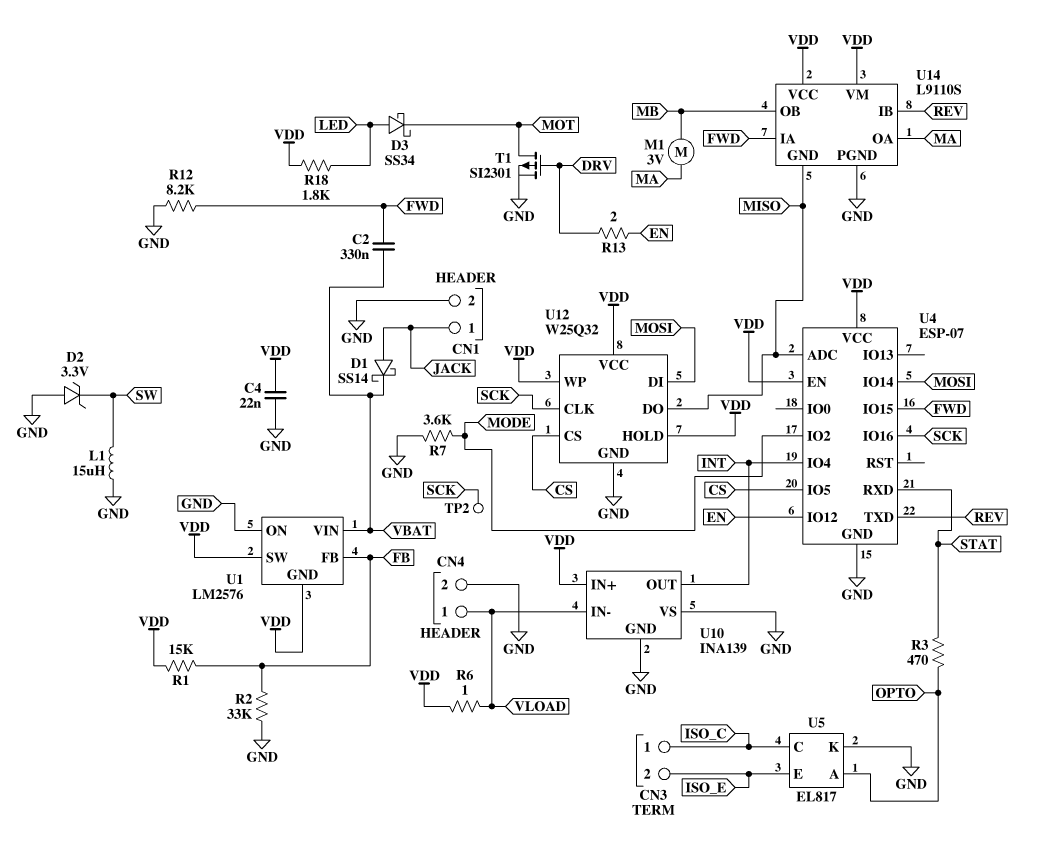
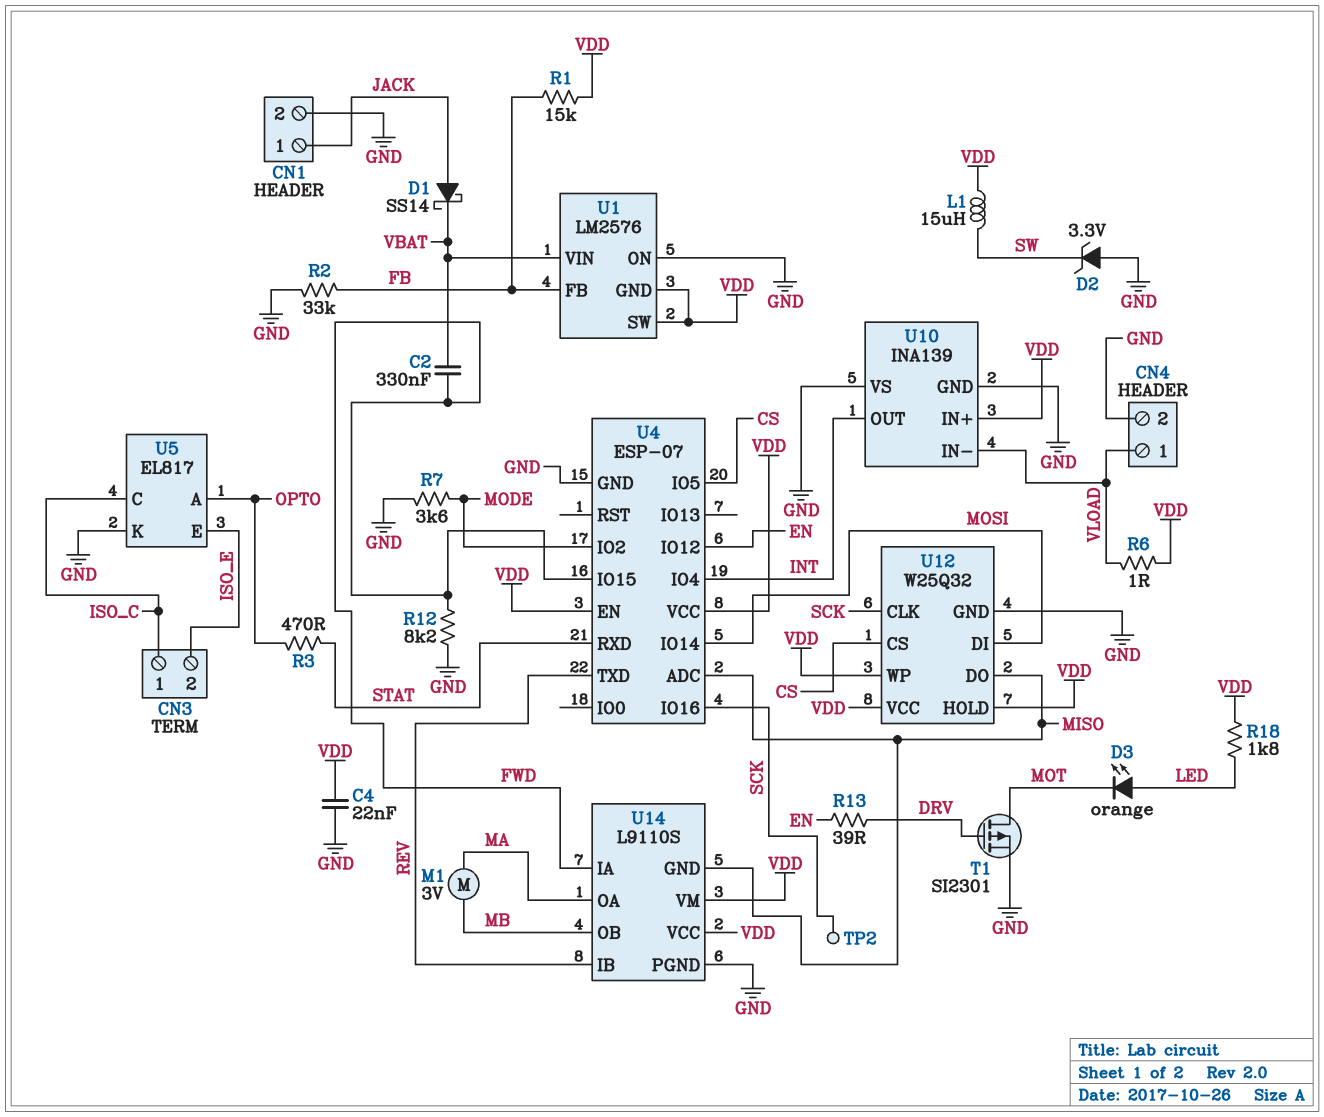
D3: schottky SS34 (A LED, K MOT) -> LED orange (A LED, K MOT)
L1: 15uH (GND, SW) -> 15uH (SW, VDD)
R13: 2 (DRV, EN) -> 39 (DRV, EN)

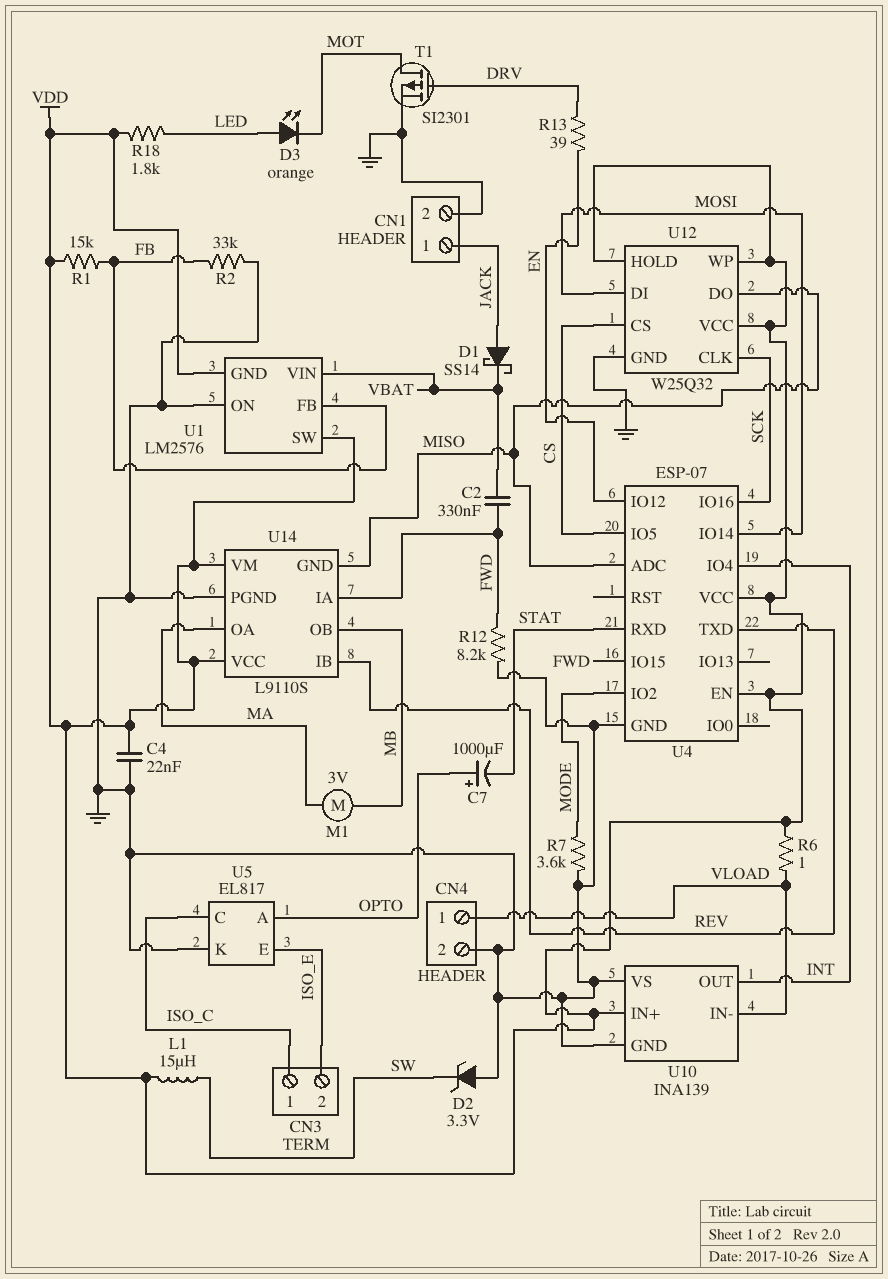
C7: none -> 1000uF (plus OPTO, minus STAT)
R3: 470 (OPTO, STAT) -> none
TP2: test point (SCK) -> none

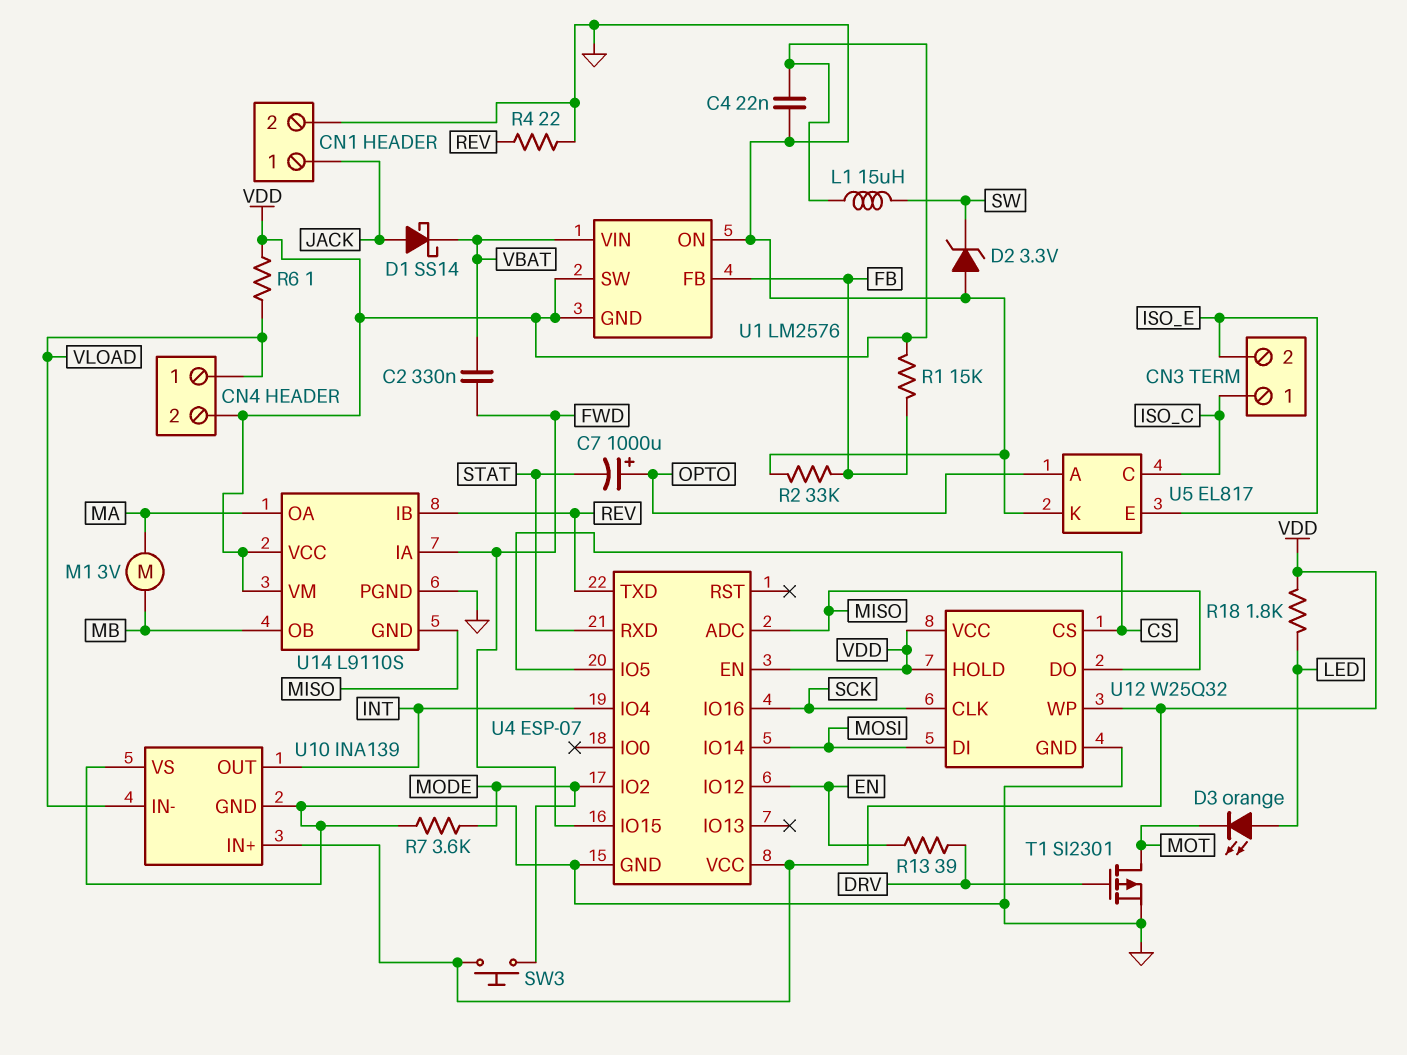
CN4 pin 2: GND -> VDD
R4: none -> 22 (GND, REV)
R12: 8.2k (FWD, GND) -> none
SW3: none -> button (MODE, VDD)

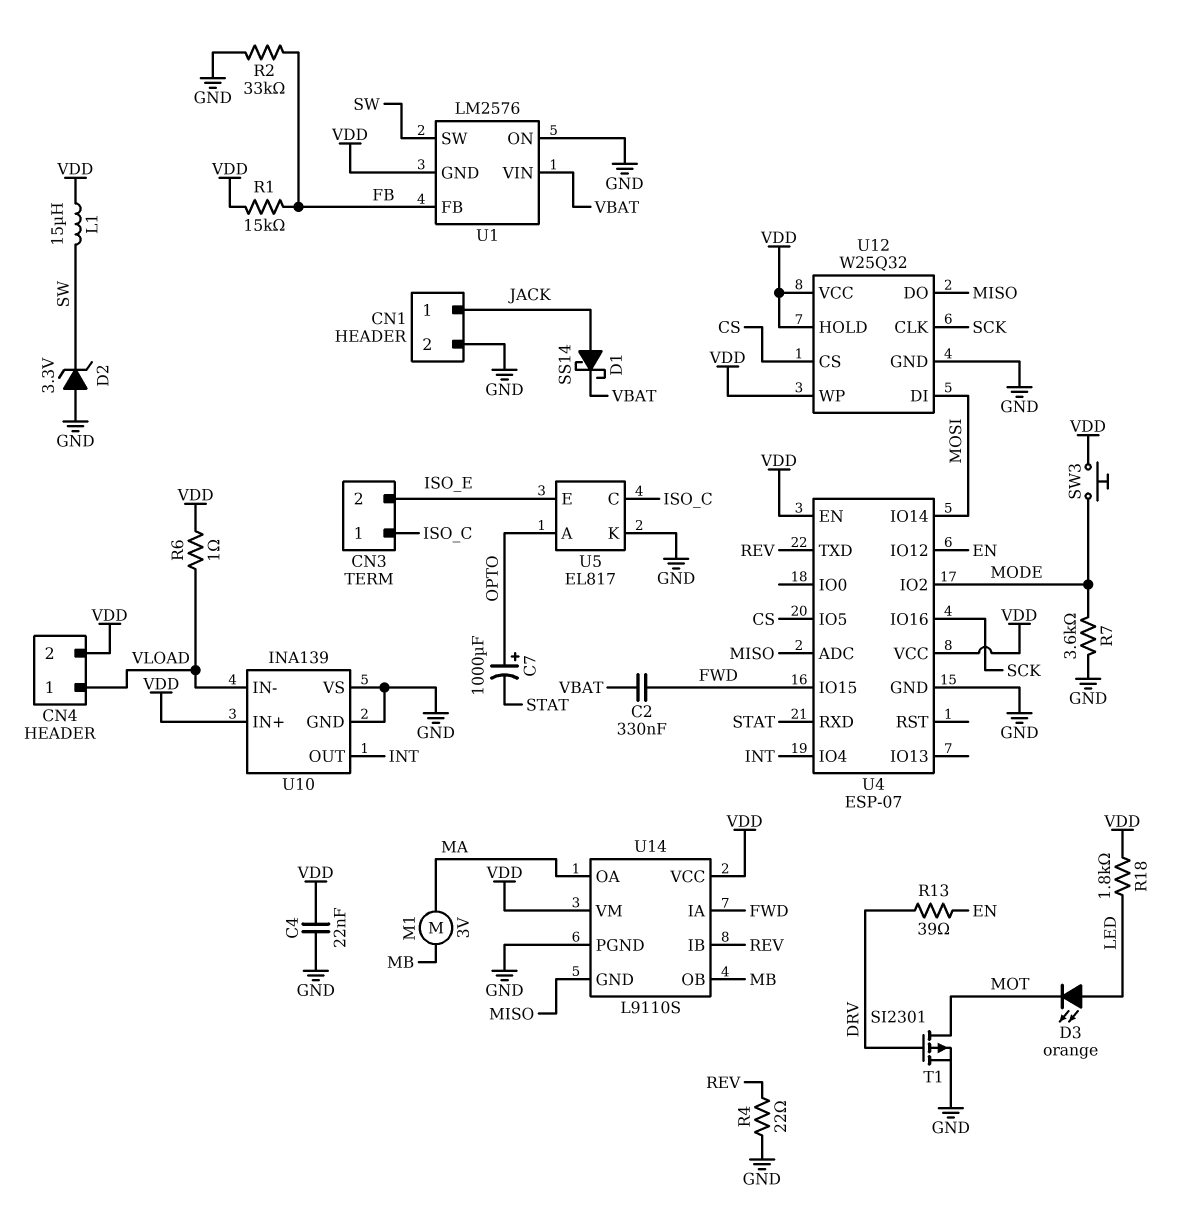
U1 pin SW: VDD -> SW

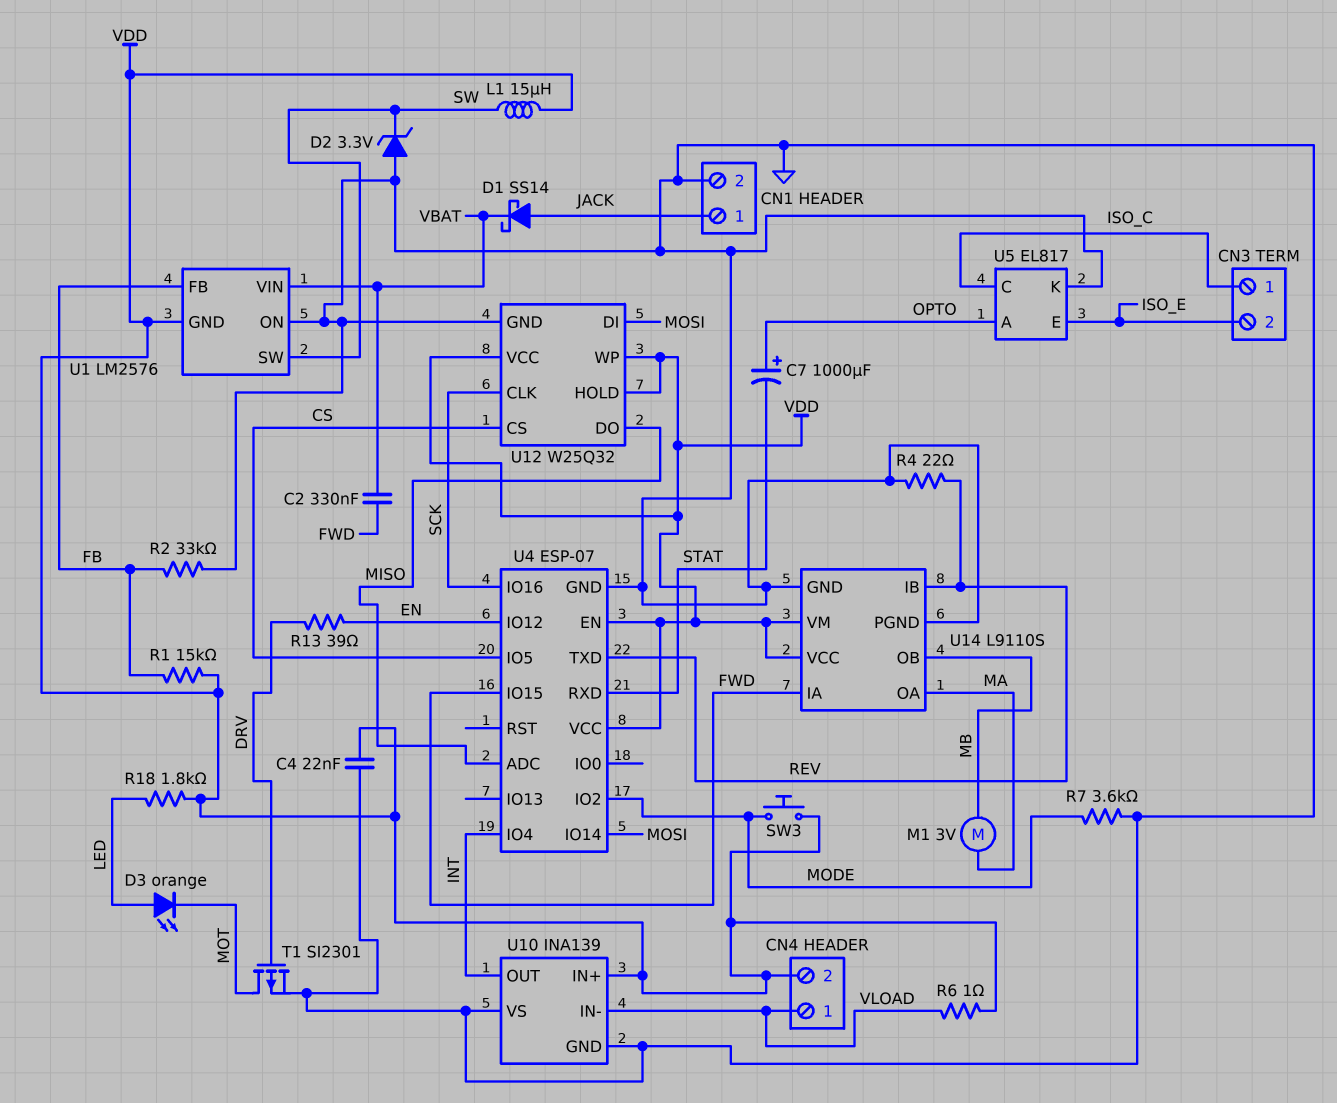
U14 pin GND: MISO -> GND

